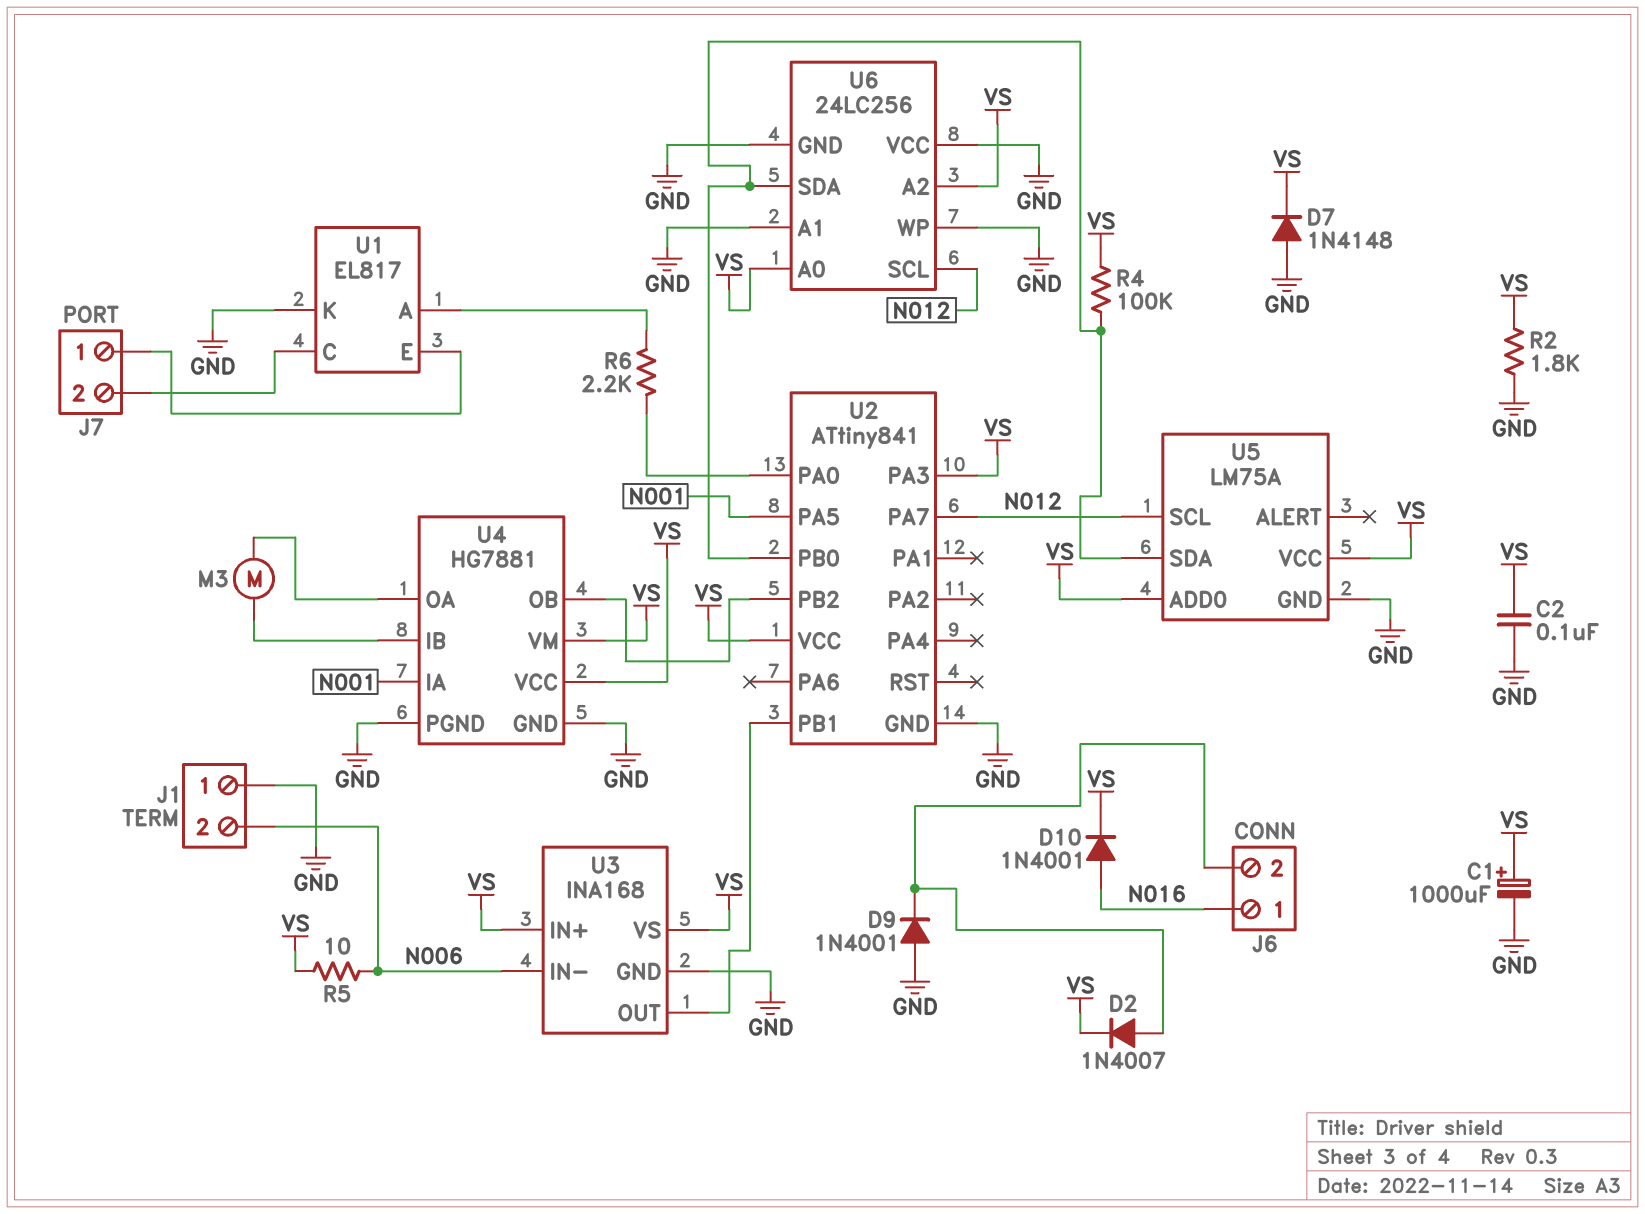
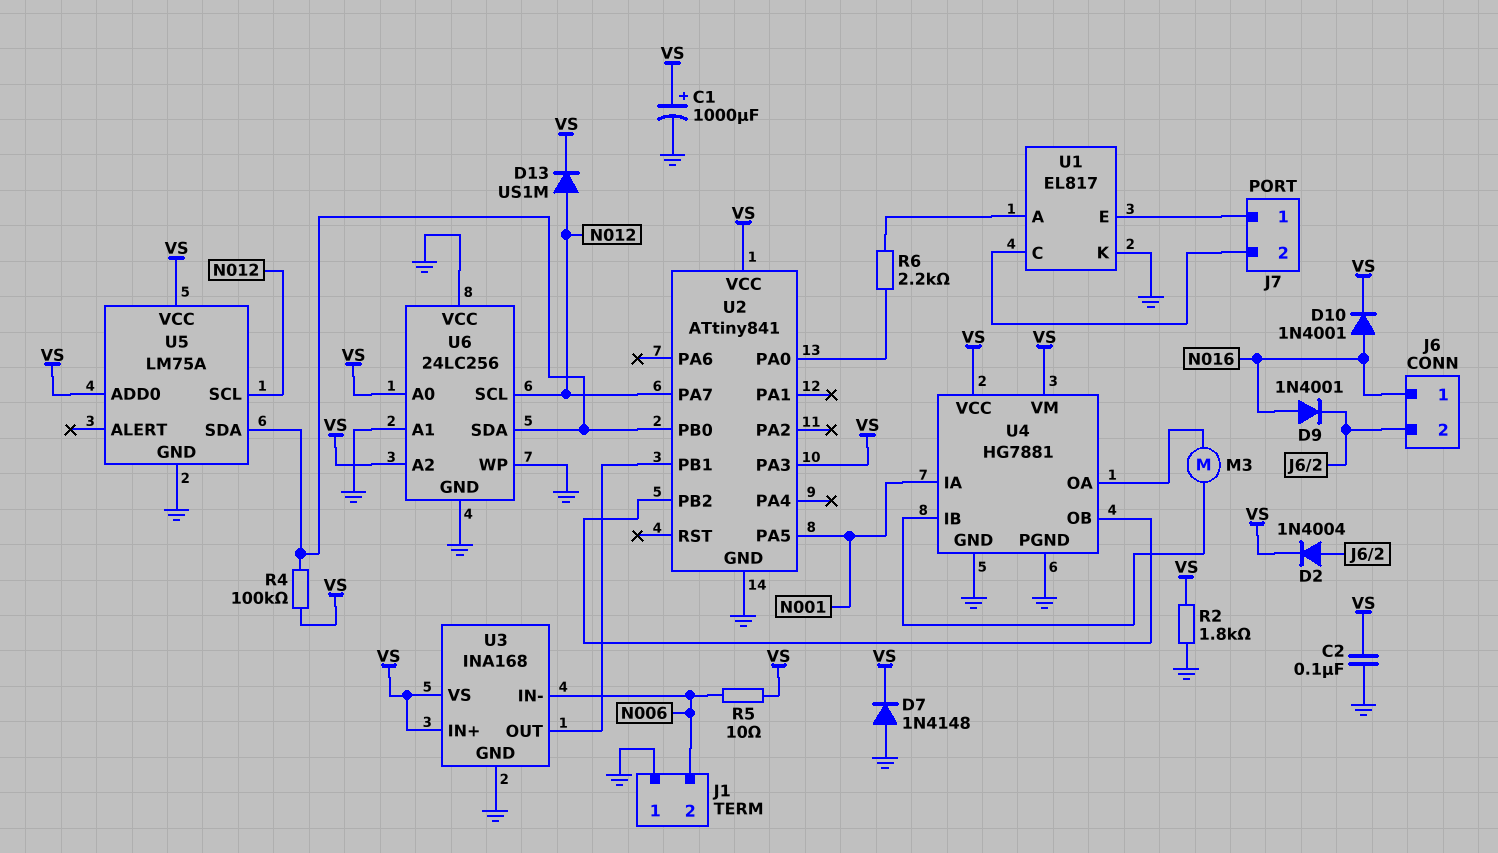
D2: diode 1N4007 (A J6/2, K VS) -> diode 1N4004 (A J6/2, K VS)
D9: diode 1N4001 (A GND, K J6/2) -> diode 1N4001 (A N016, K J6/2)
D13: none -> diode US1M (A N012, K VS)

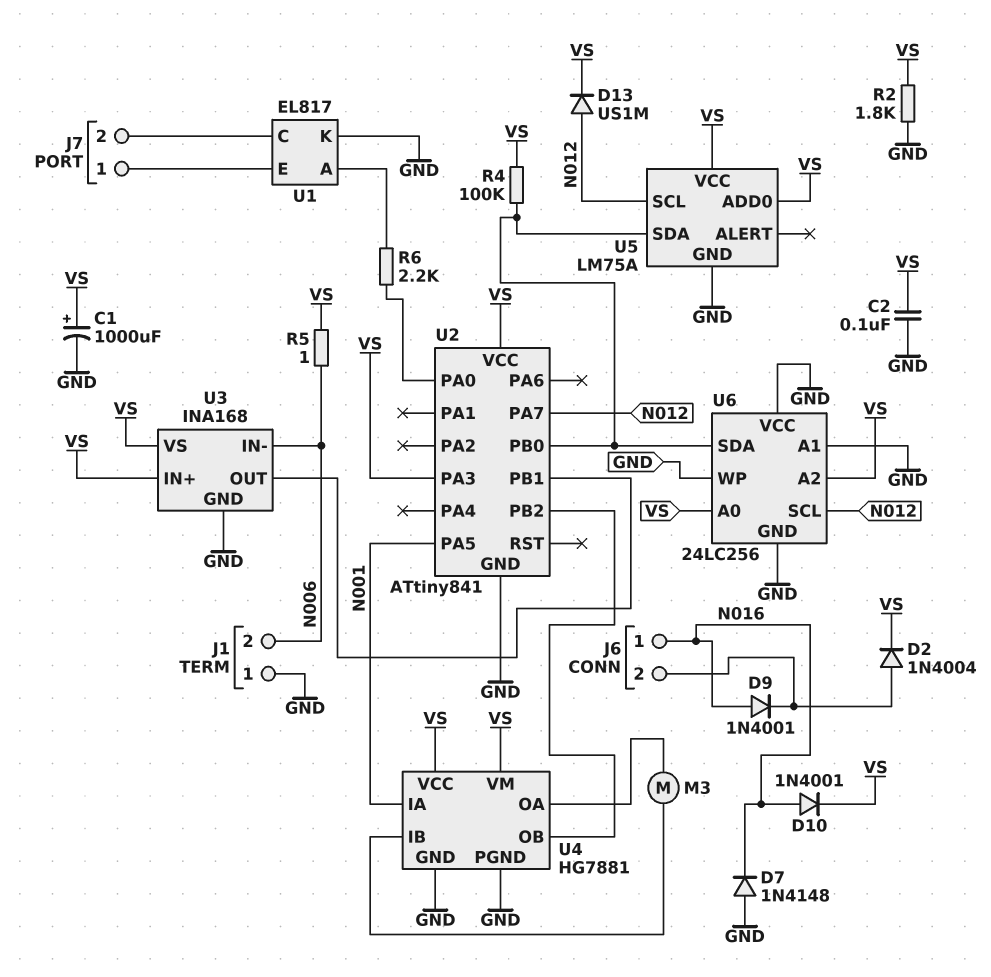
D7: diode 1N4148 (A GND, K VS) -> diode 1N4148 (A GND, K N016)
R5: 10 (N006, VS) -> 1 (N006, VS)

